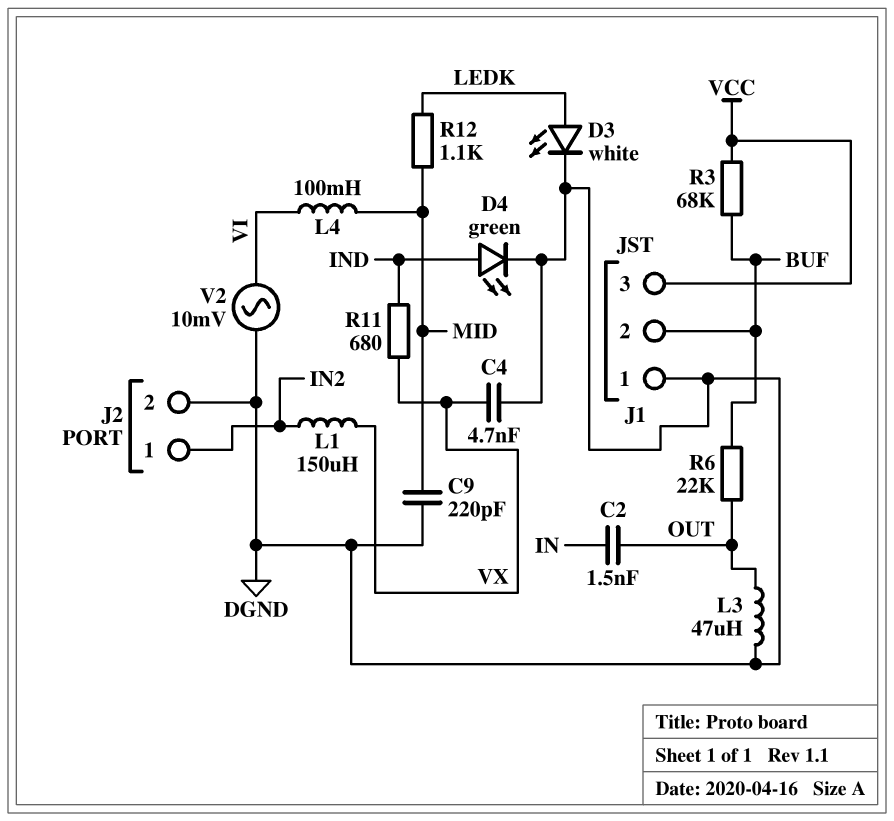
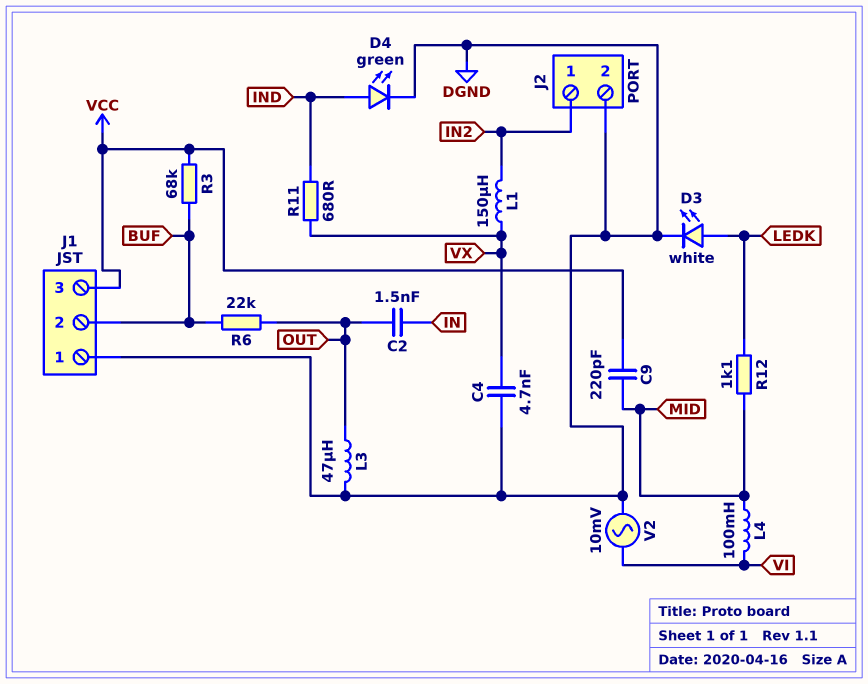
C9: 220pF (DGND, MID) -> 220pF (MID, VCC)

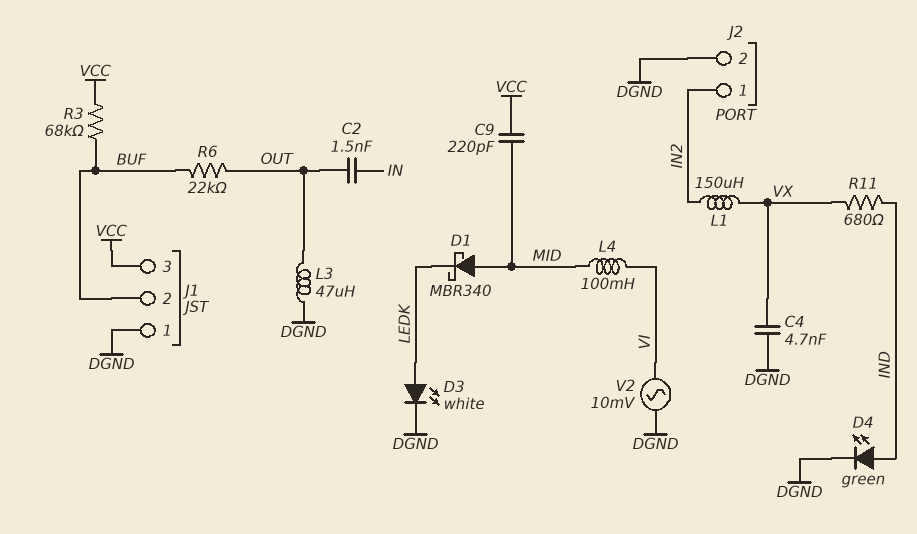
D1: none -> schottky MBR340 (A MID, K LEDK)
R12: 1.1k (LEDK, MID) -> none

